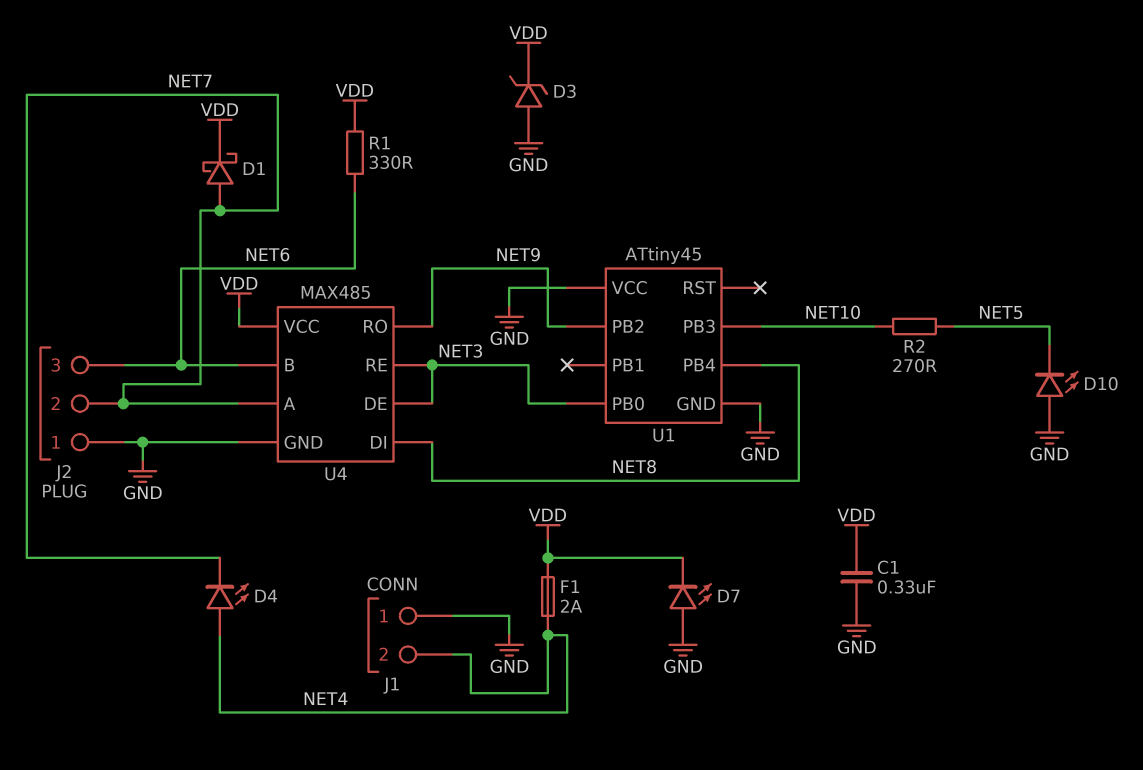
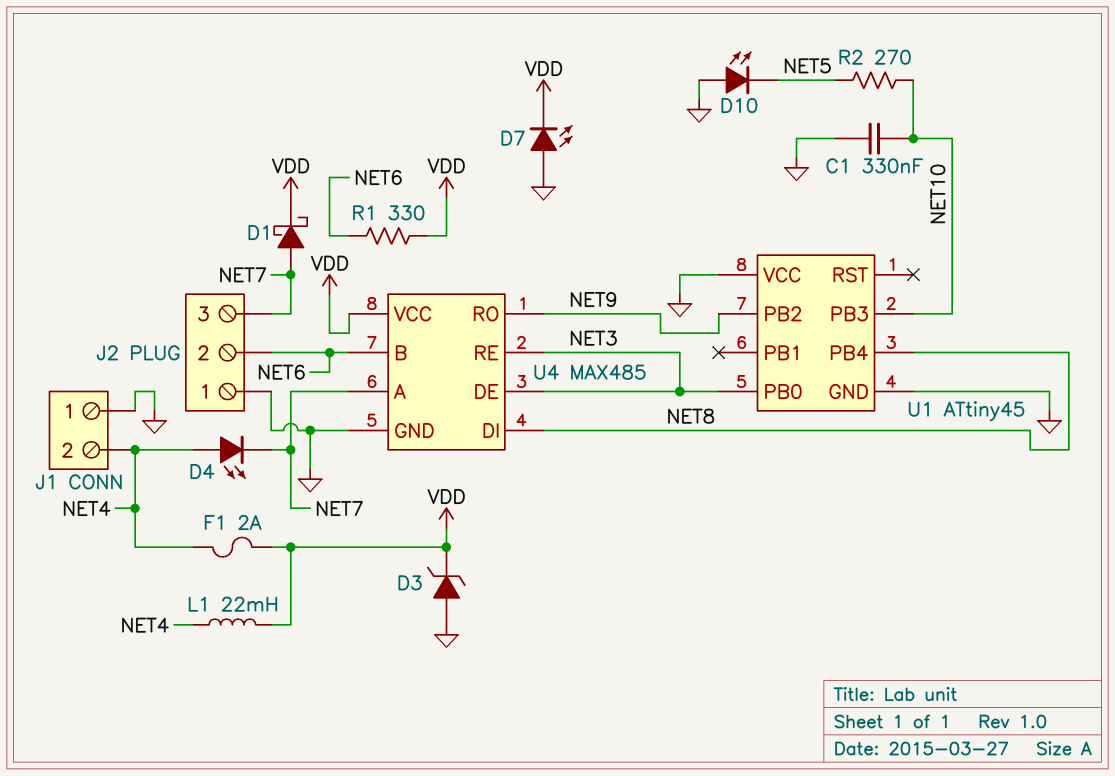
C1: 330nF (GND, VDD) -> 330nF (GND, NET10)
J2 pin 2: NET7 -> NET6
J2 pin 3: NET6 -> NET7
L1: none -> 22mH (NET4, VDD)

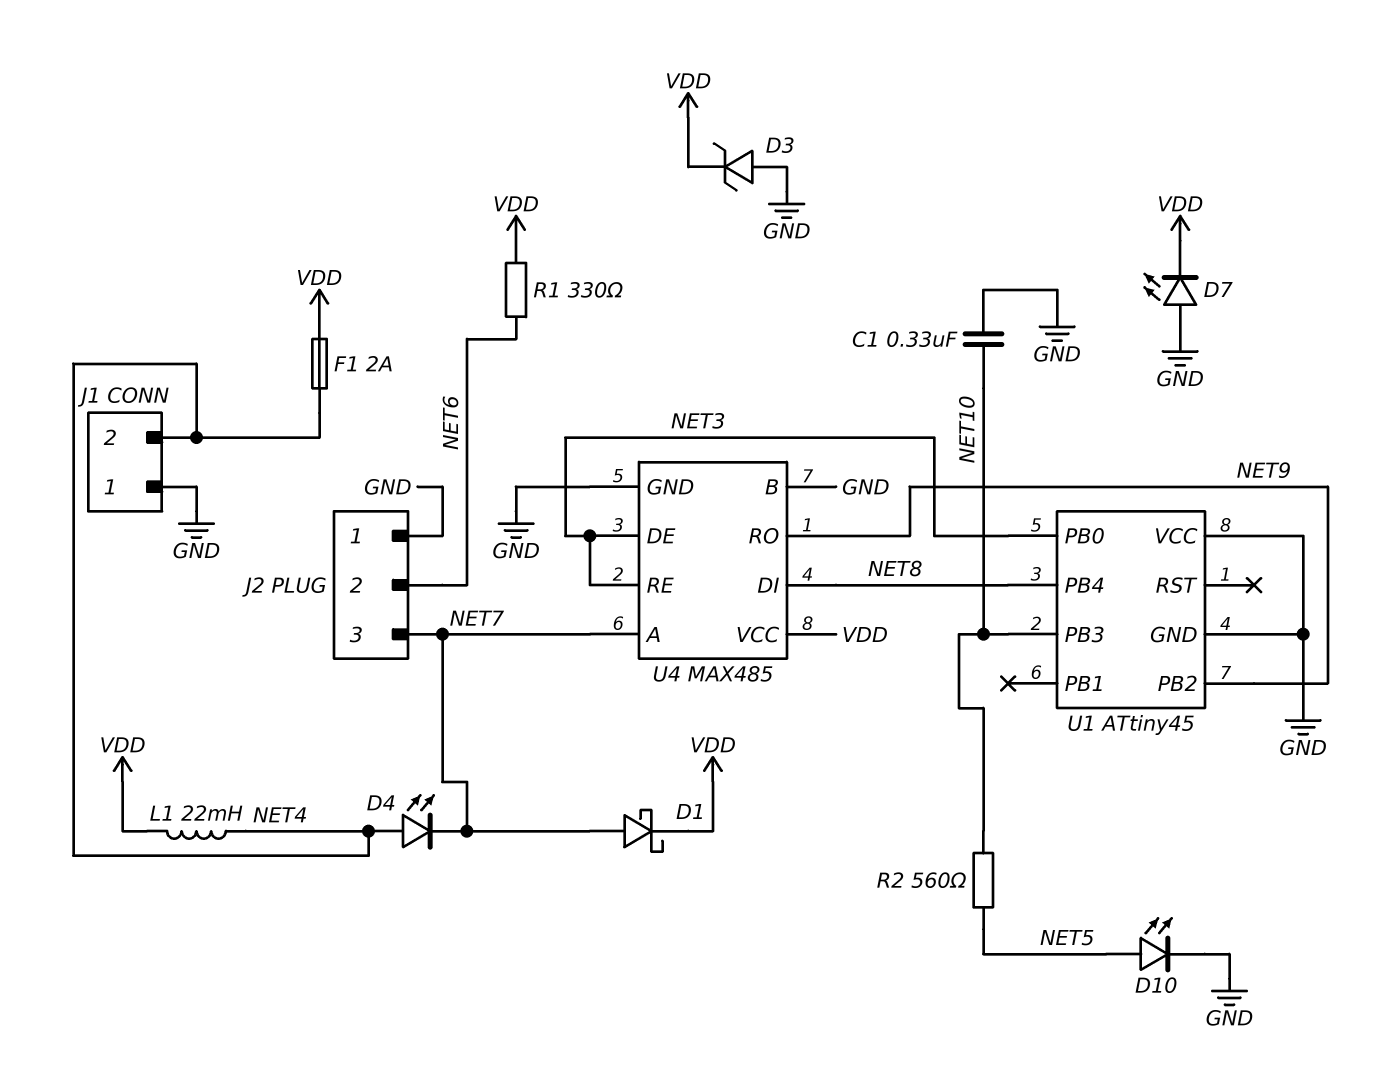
D10: LED (A GND, K NET5) -> LED (A NET5, K GND)
R2: 270 (NET5, NET10) -> 560 (NET5, NET10)
U4 pin B: NET6 -> GND

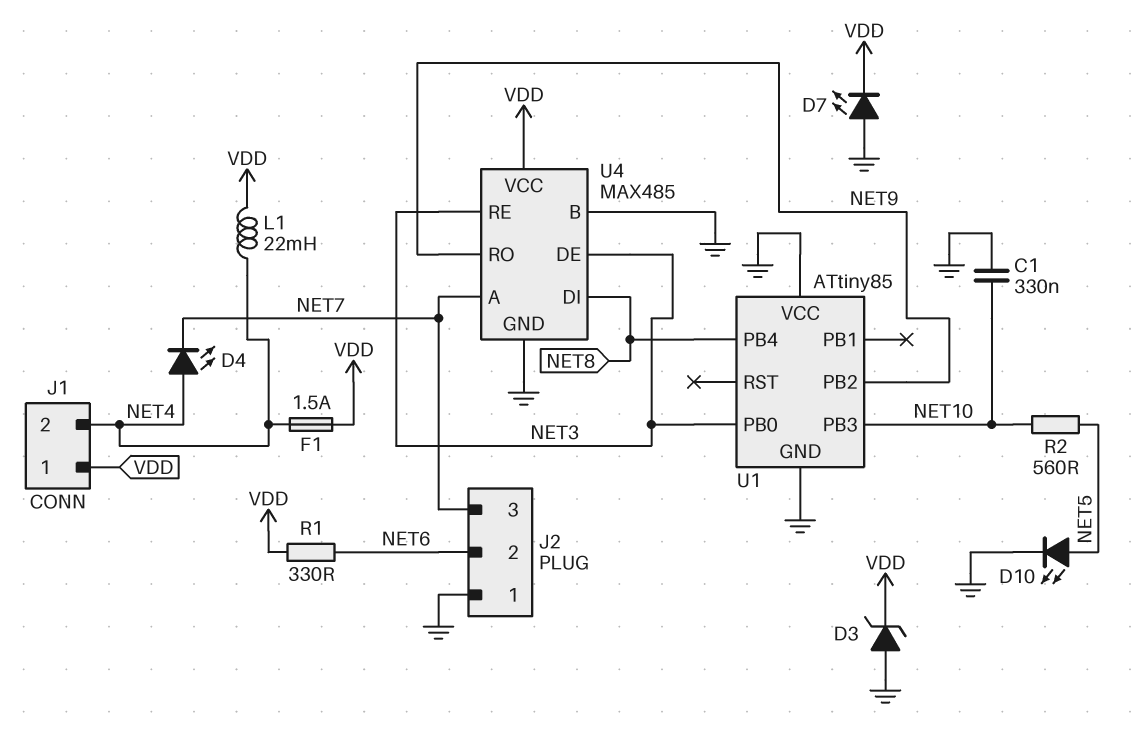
D1: schottky (A NET7, K VDD) -> none
F1: 2A (NET4, VDD) -> 1.5A (NET4, VDD)
J1 pin 1: GND -> VDD
U1: ATtiny45 -> ATtiny85

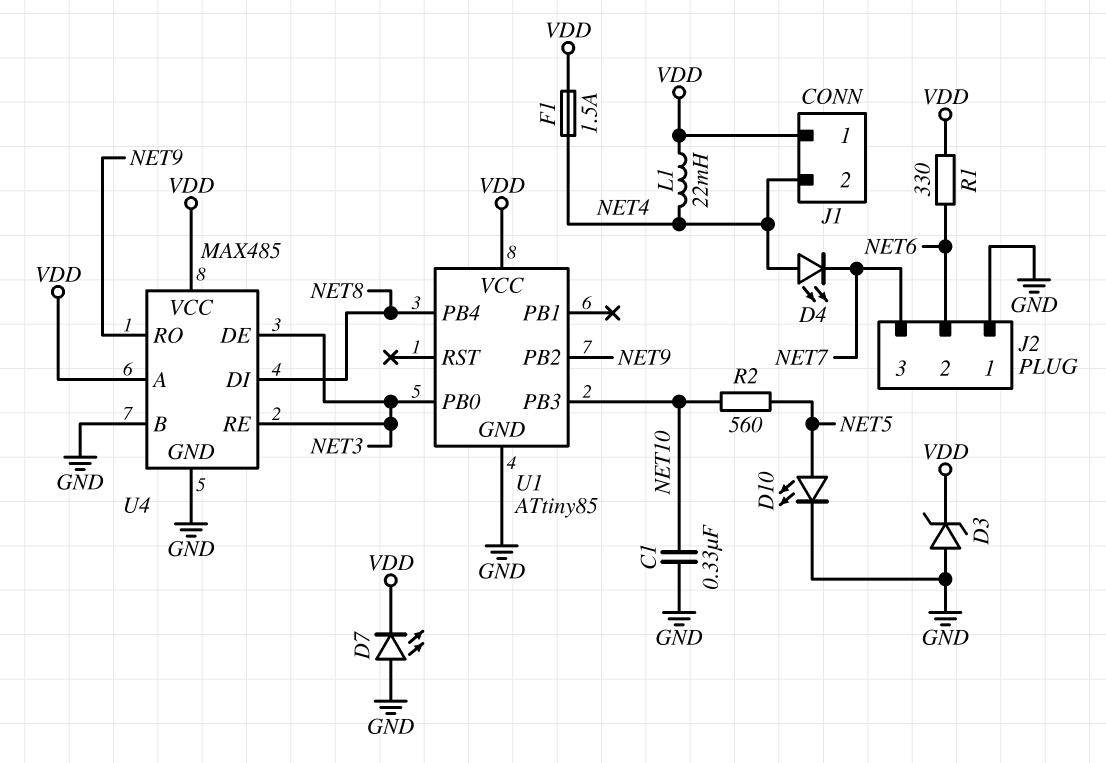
U1 pin VCC: GND -> VDD
U4 pin A: NET7 -> VDD

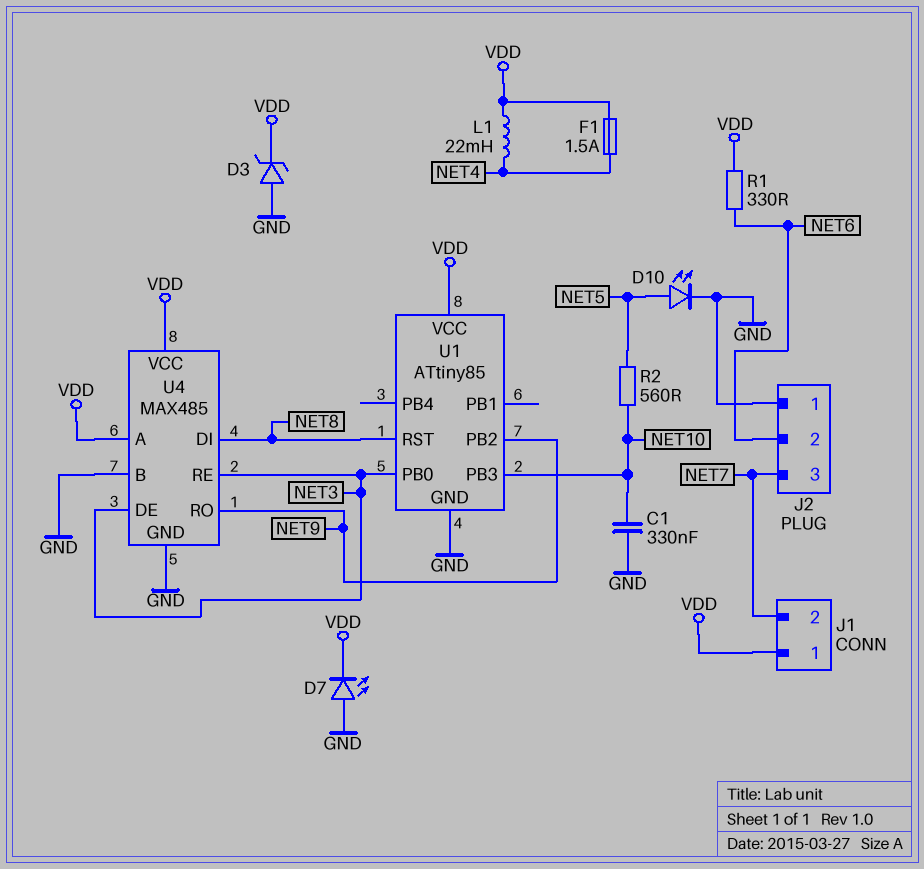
D4: LED (A NET4, K NET7) -> none
J1 pin 2: NET4 -> NET7
U1 pin PB4: NET8 -> none
U1 pin RST: none -> NET8

